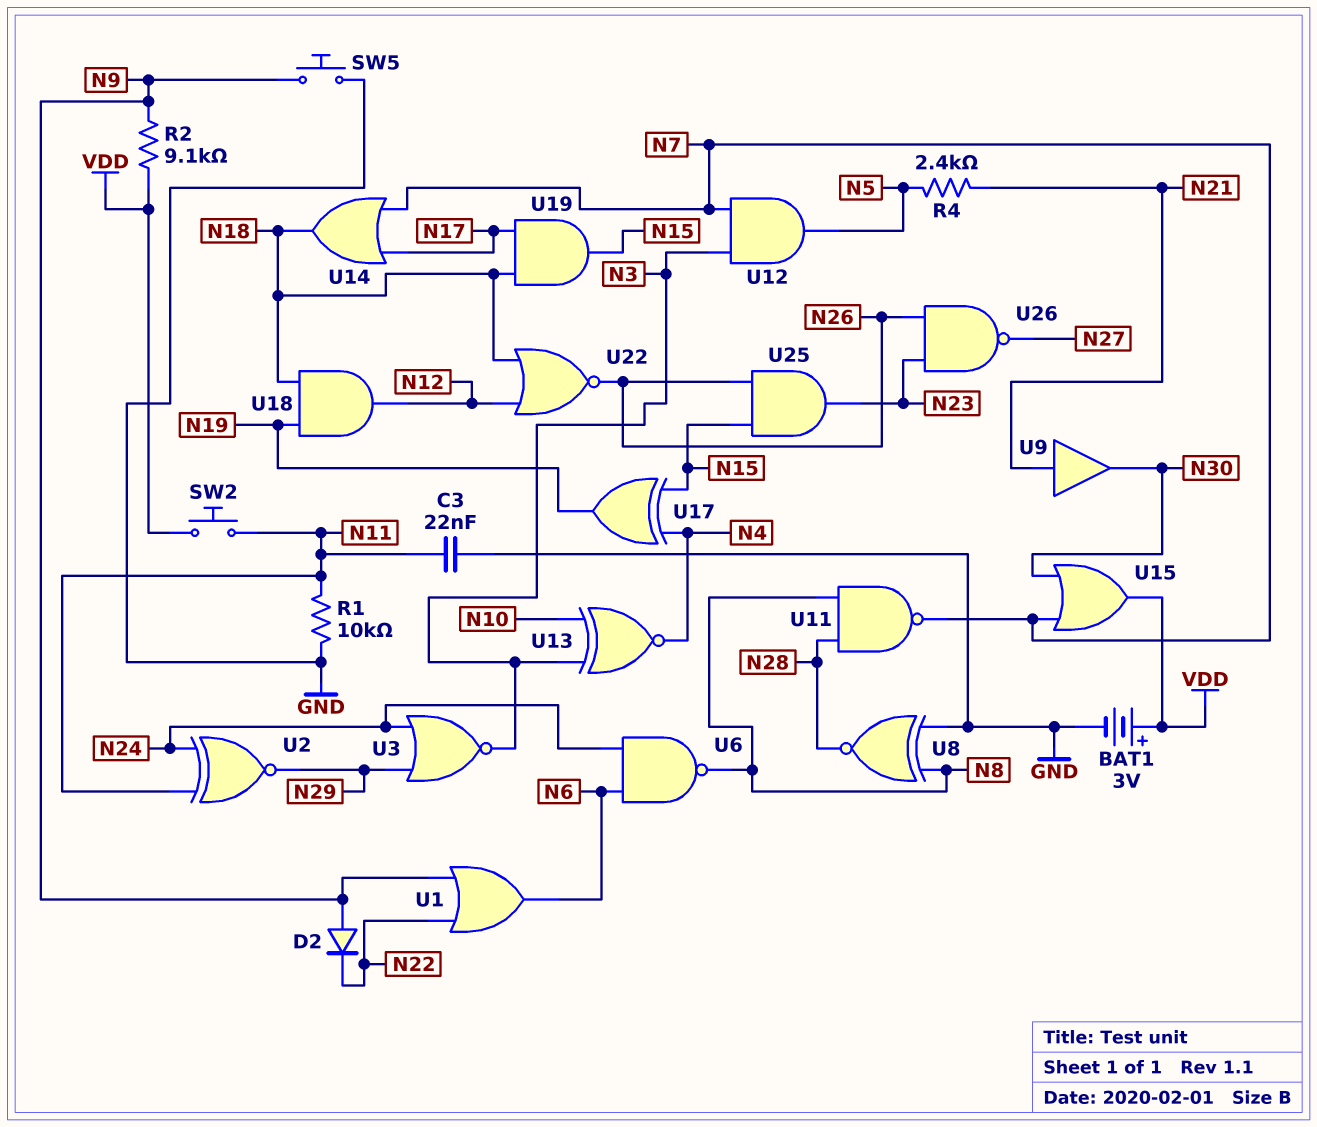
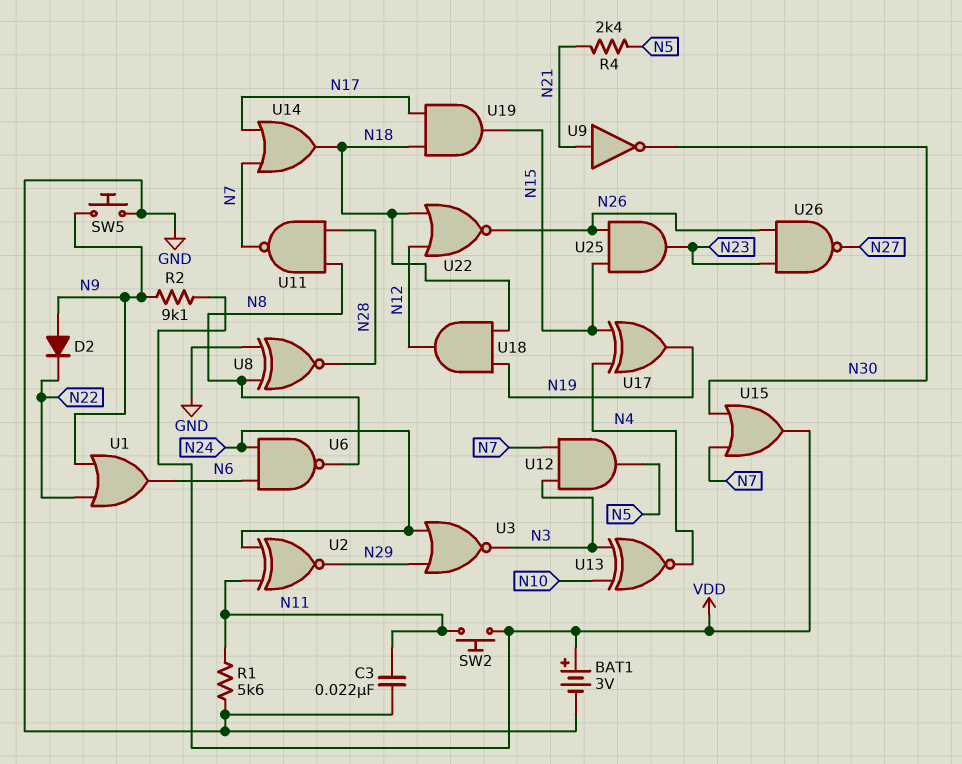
R1: 10k (GND, N11) -> 5.6k (GND, N11)
U9: buffer (in N21, out N30) -> NOT (in N21, out N30)

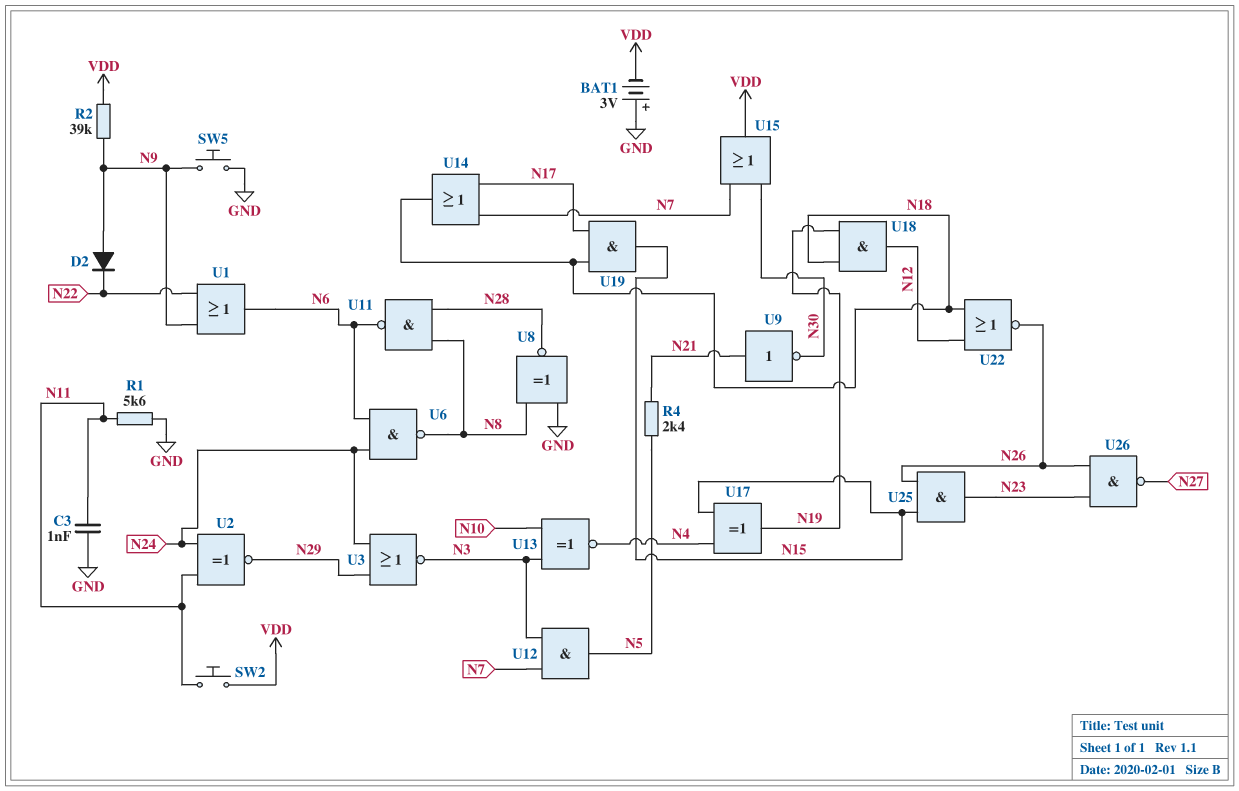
BAT1: 3V (plus VDD, minus GND) -> 3V (plus GND, minus VDD)
C3: 22nF (GND, N11) -> 1nF (GND, N11)
R2: 9.1k (N9, VDD) -> 39k (N9, VDD)
U11: NAND (in N8, in N28, out N7) -> NAND (in N8, in N28, out N6)

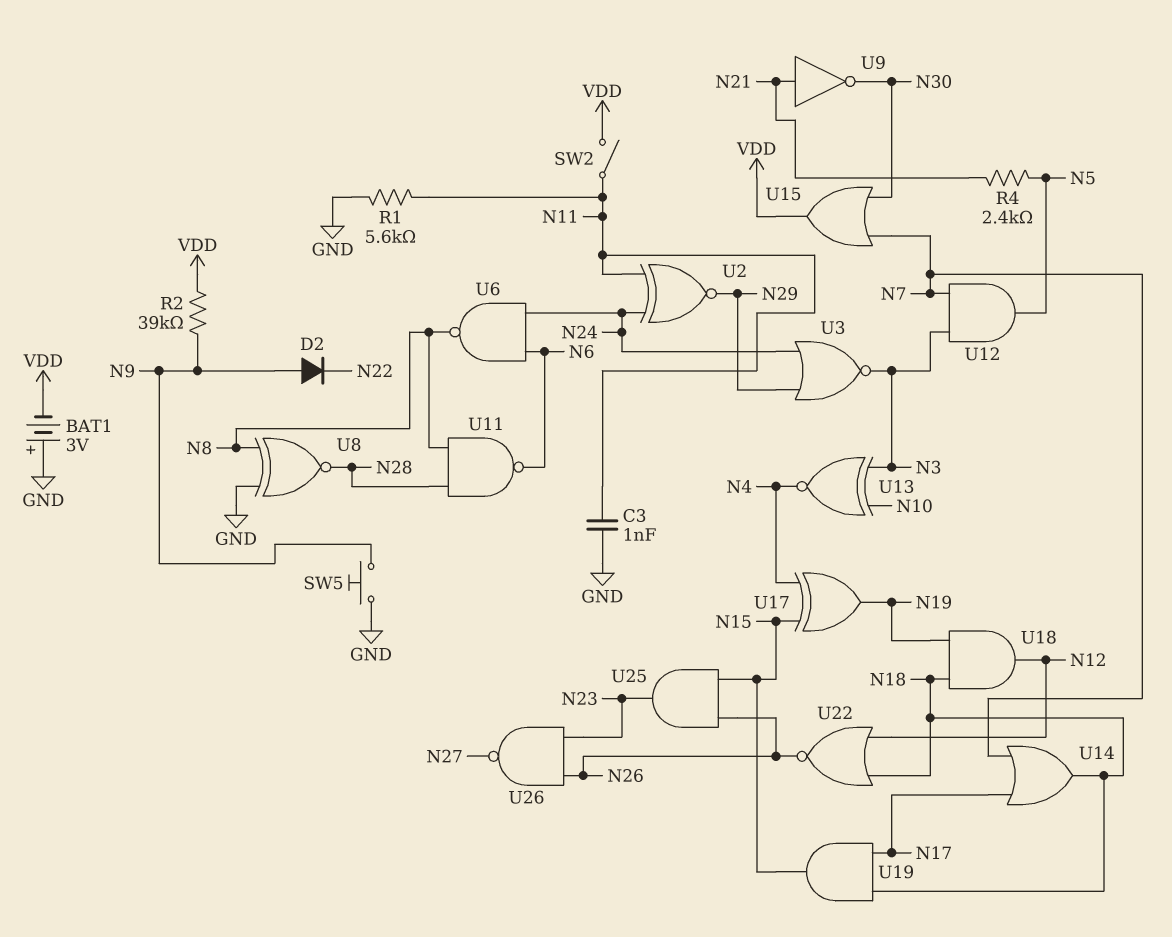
SW2: button (N11, VDD) -> switch (N11, VDD)
U1: OR (in N9, in N22, out N6) -> none

